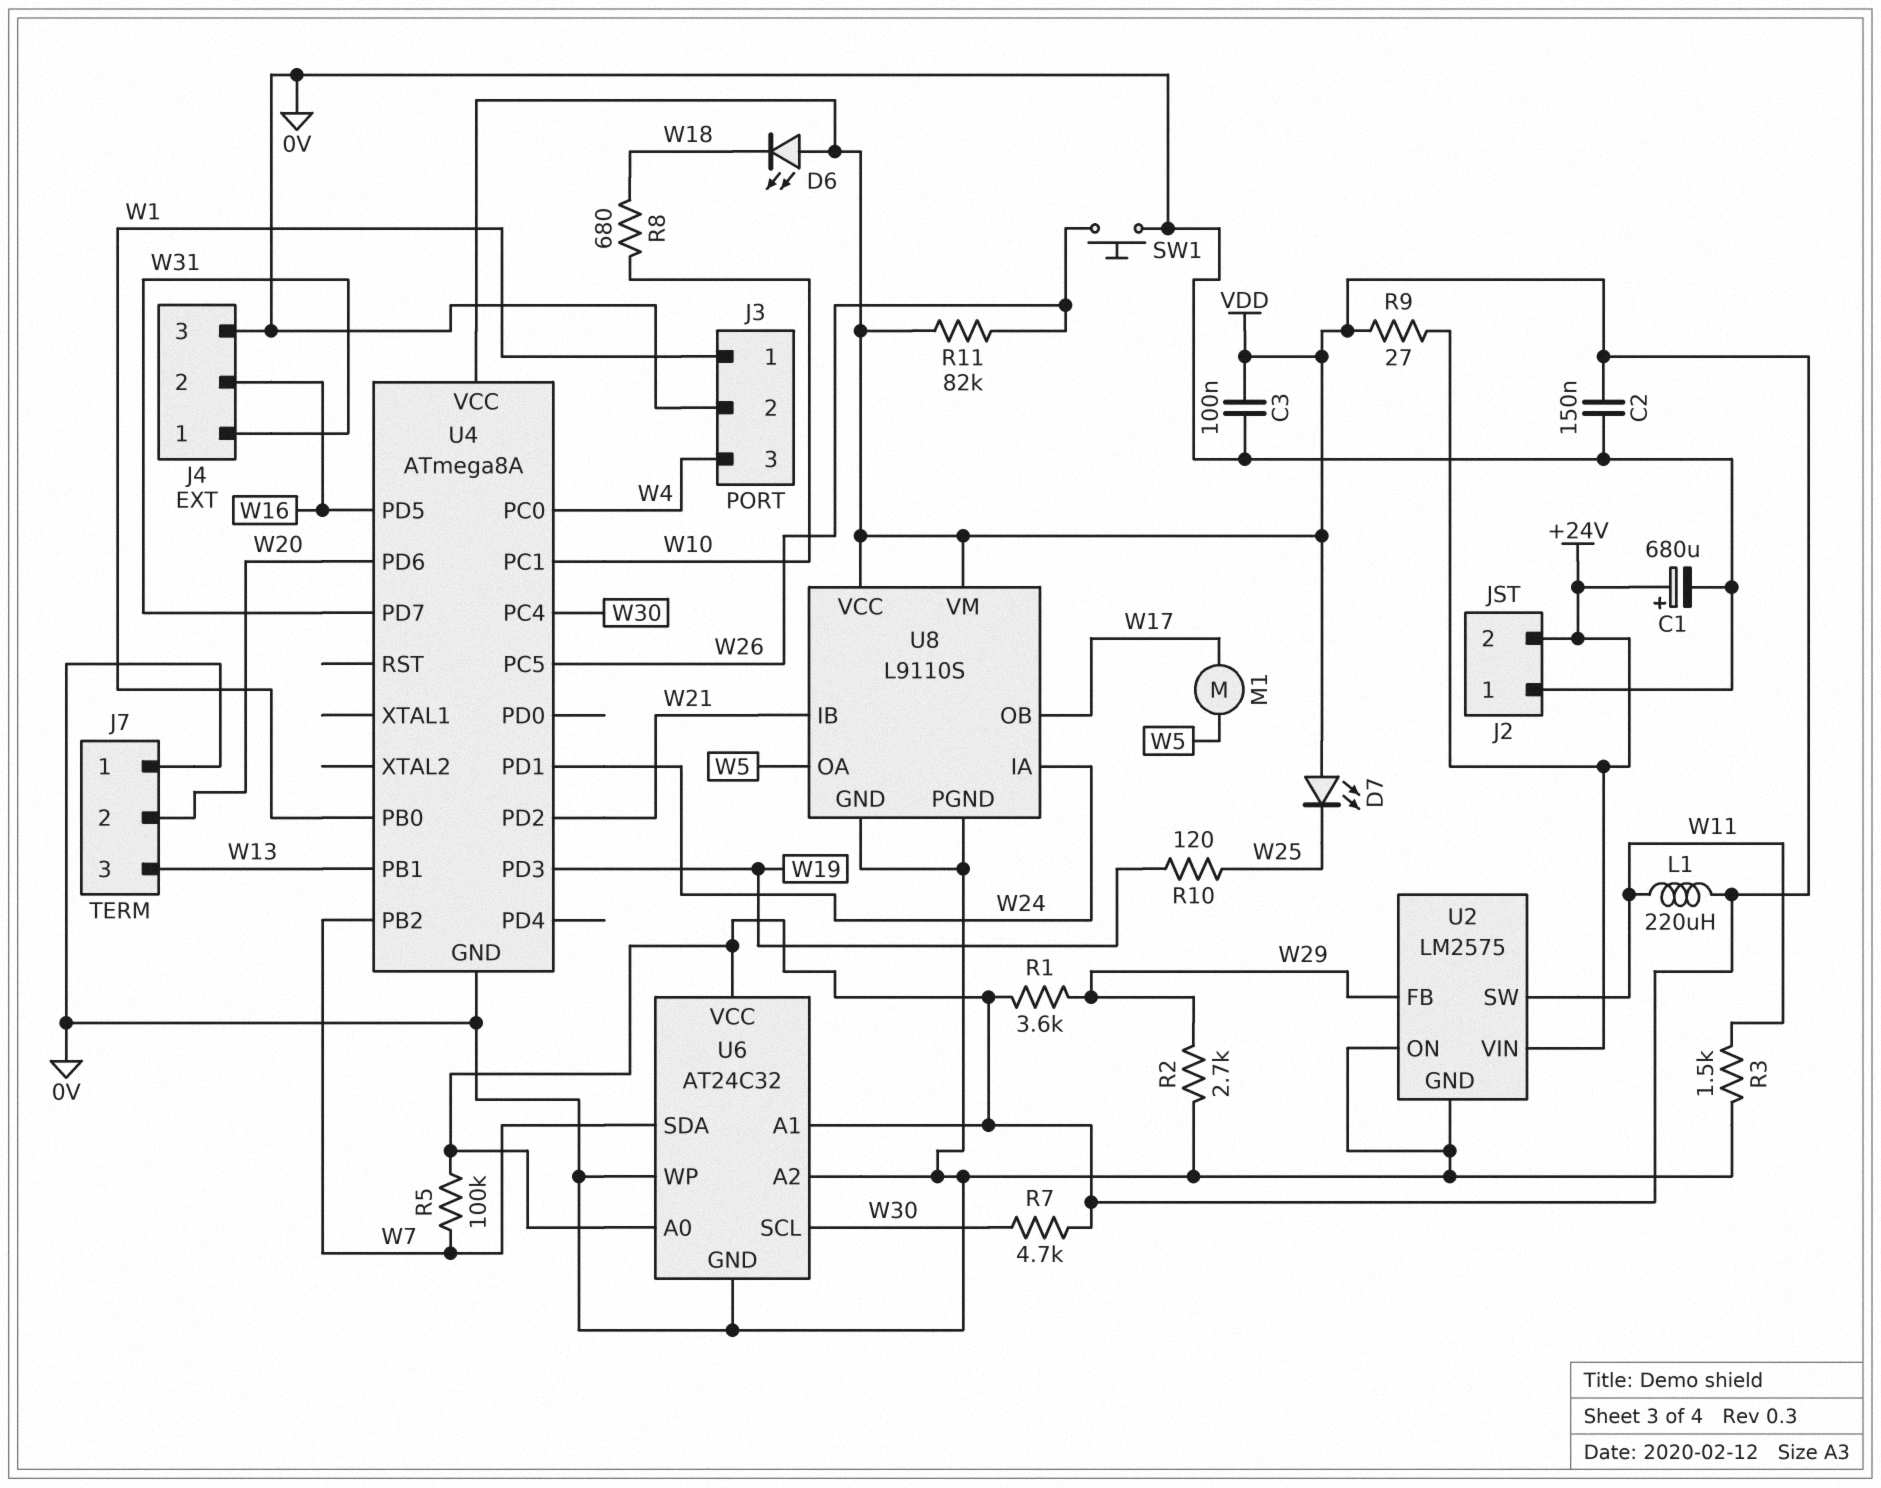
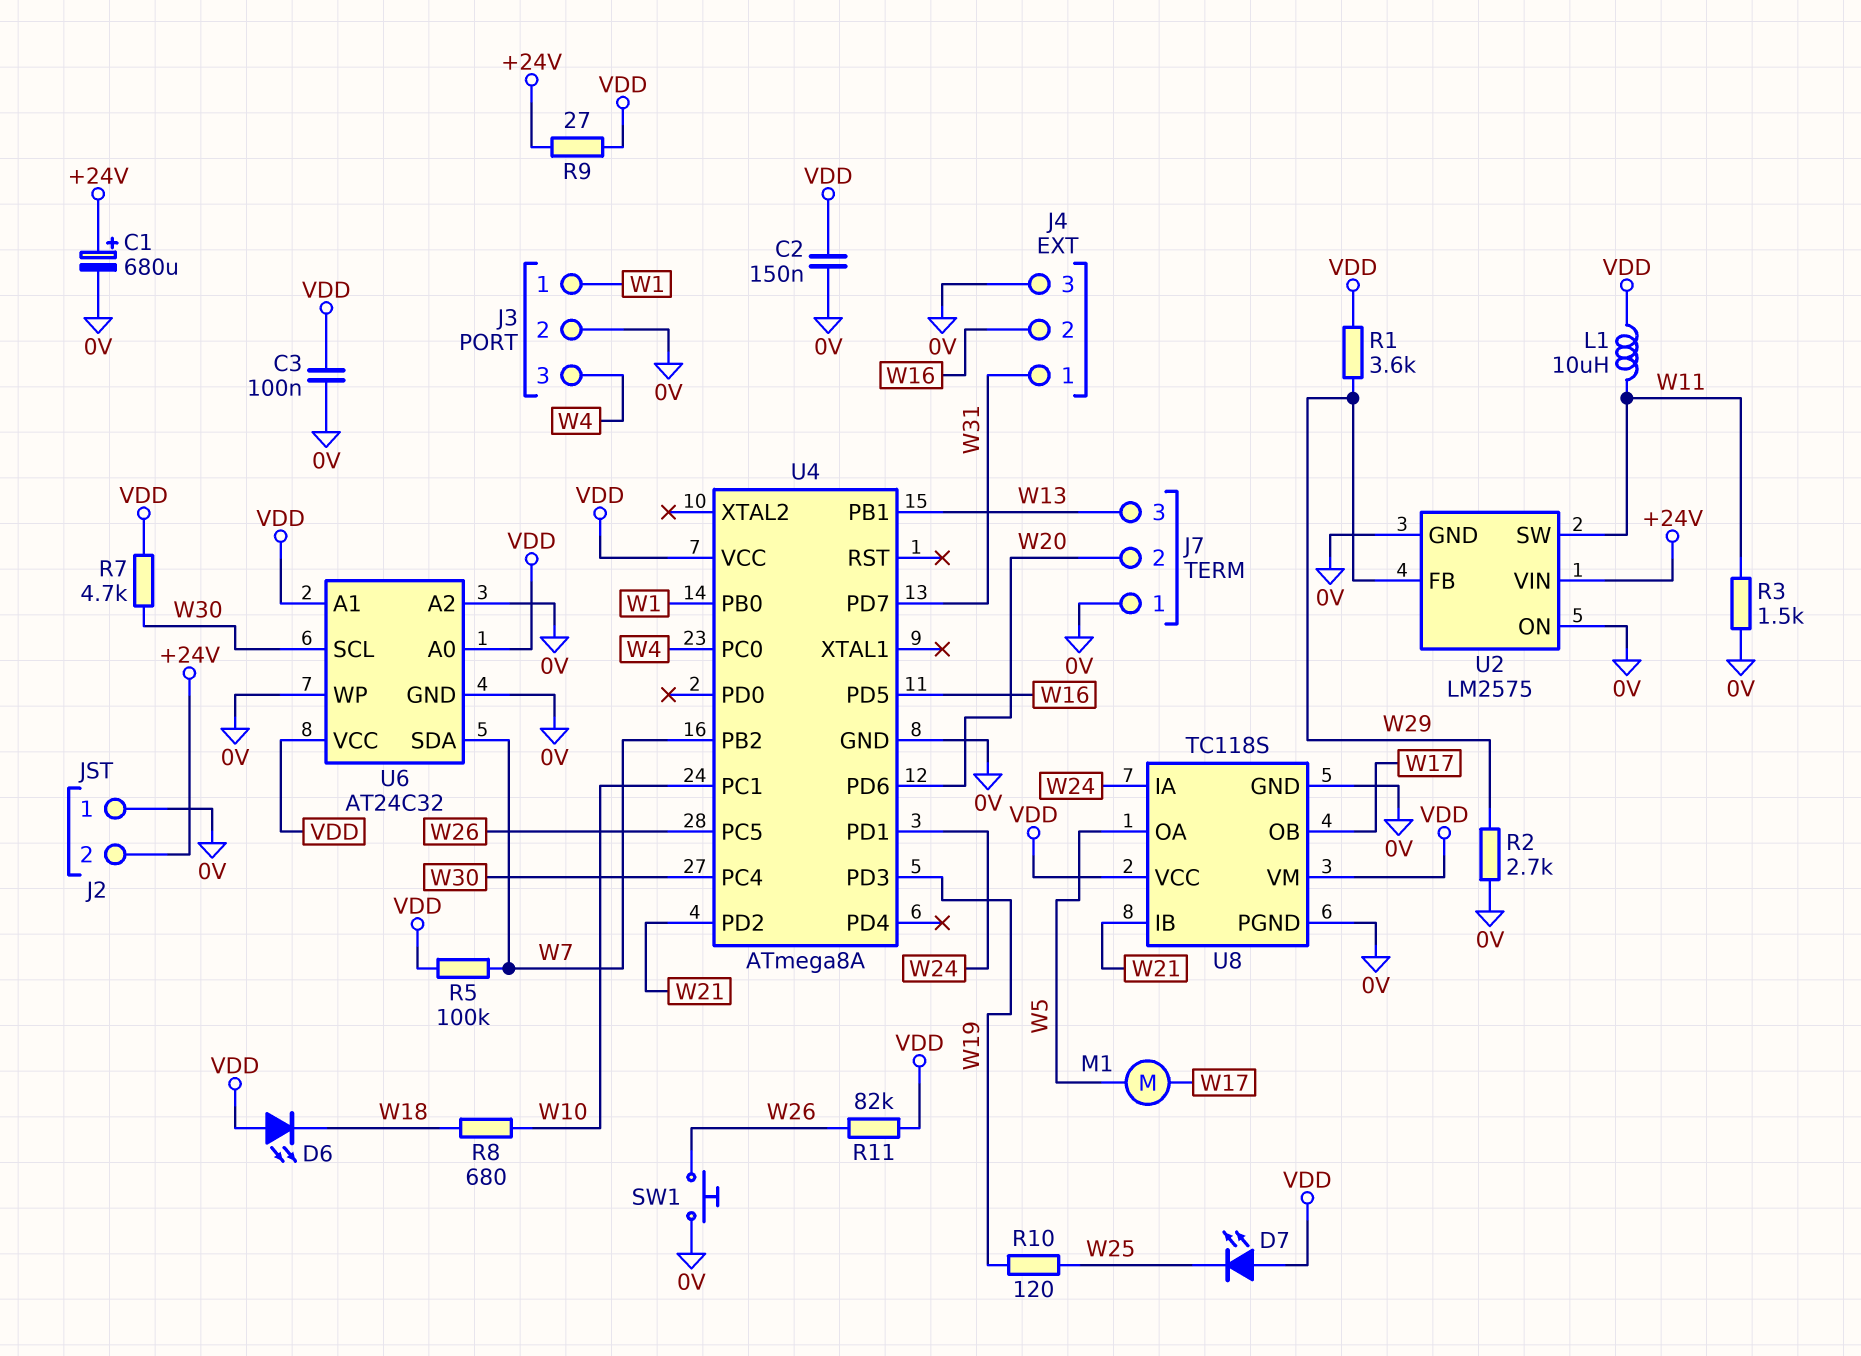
L1: 220uH (VDD, W11) -> 10uH (VDD, W11)
U8: L9110S -> TC118S

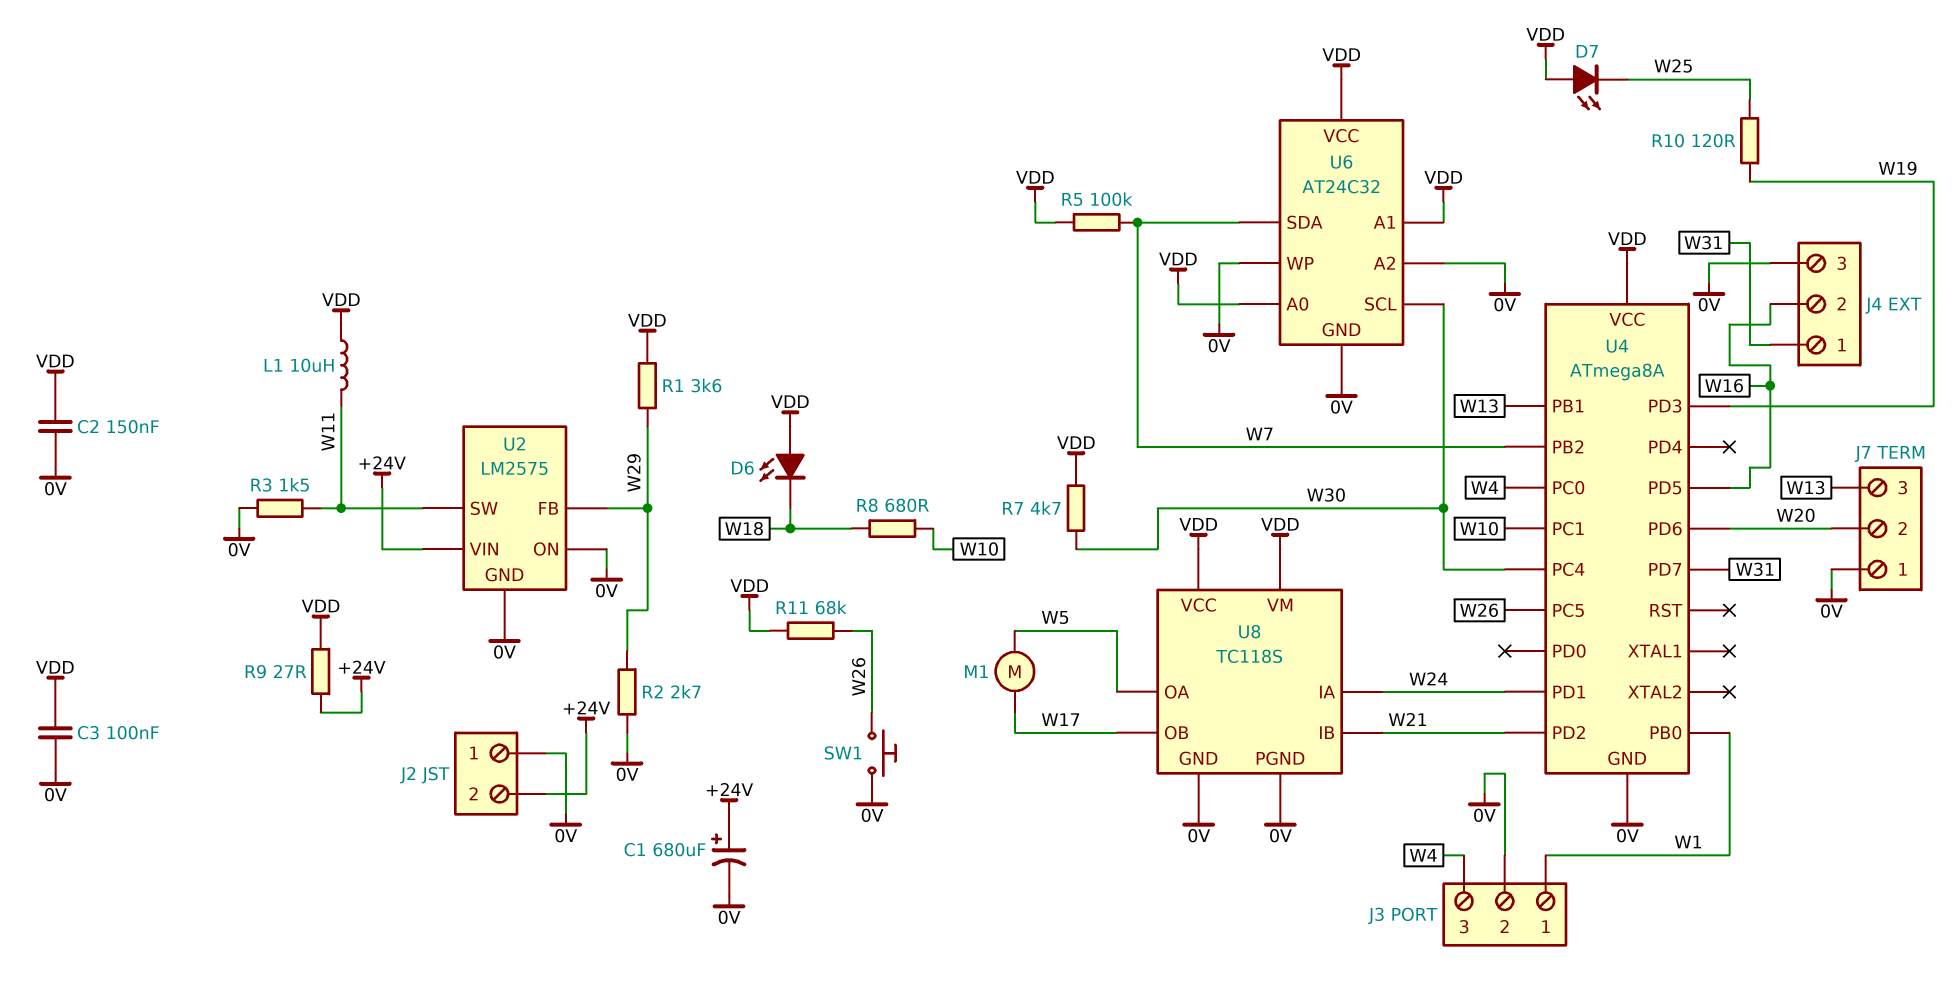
R11: 82k (VDD, W26) -> 68k (VDD, W26)

